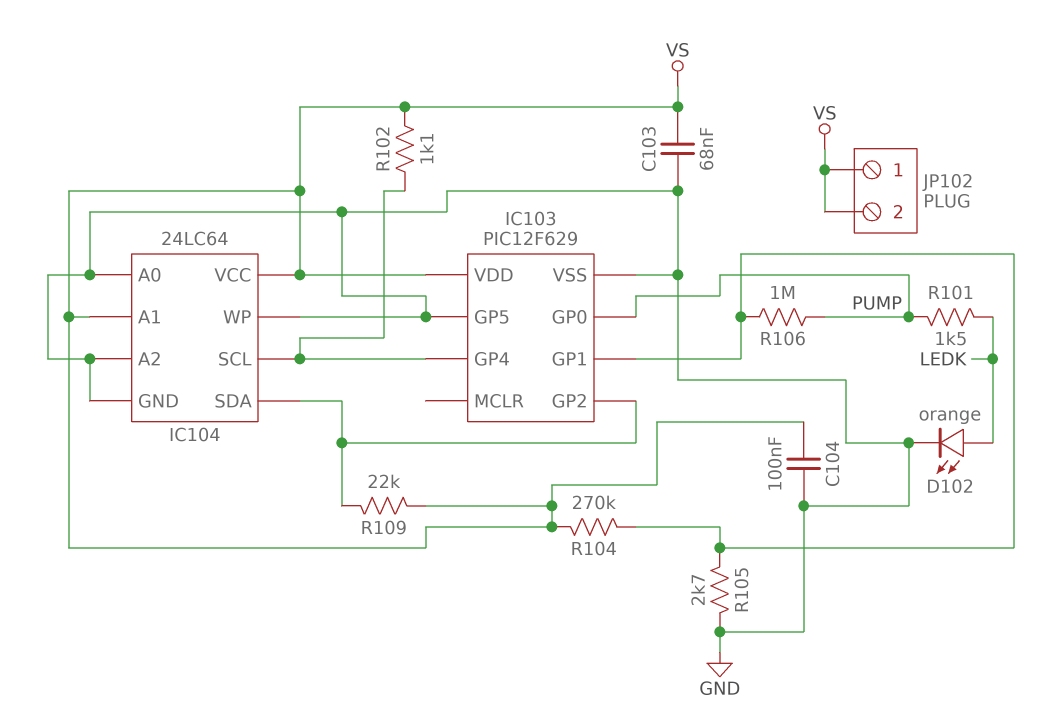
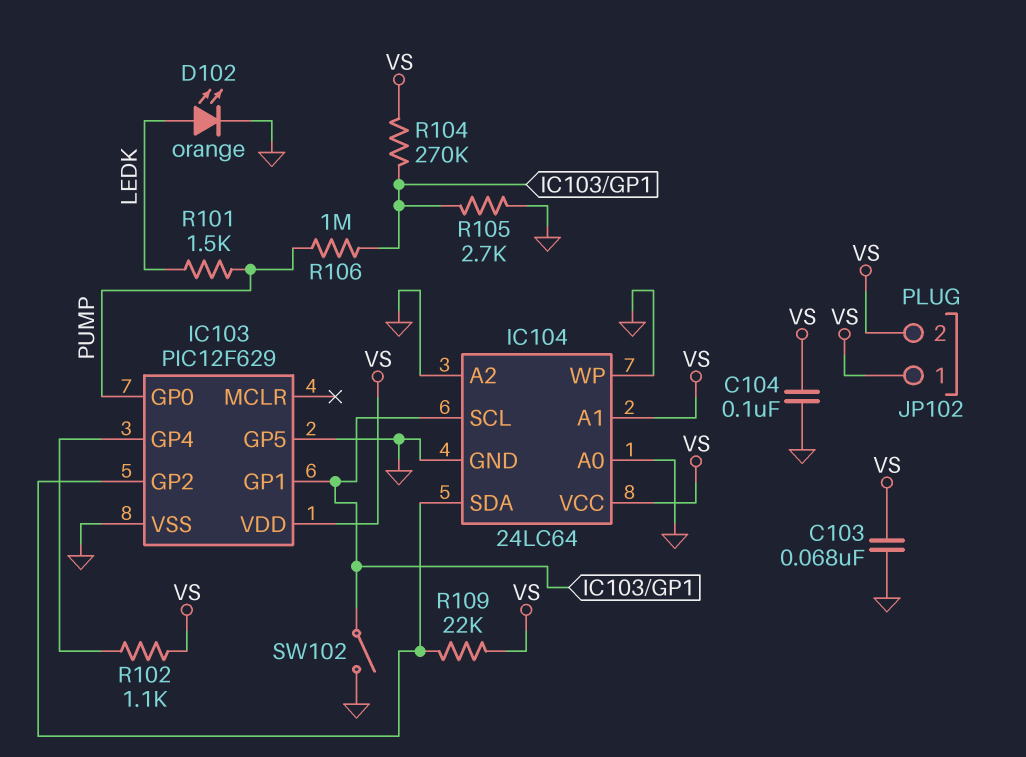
IC104 pin SCL: IC103/GP4 -> IC103/GP1
SW102: none -> switch (GND, IC103/GP1)

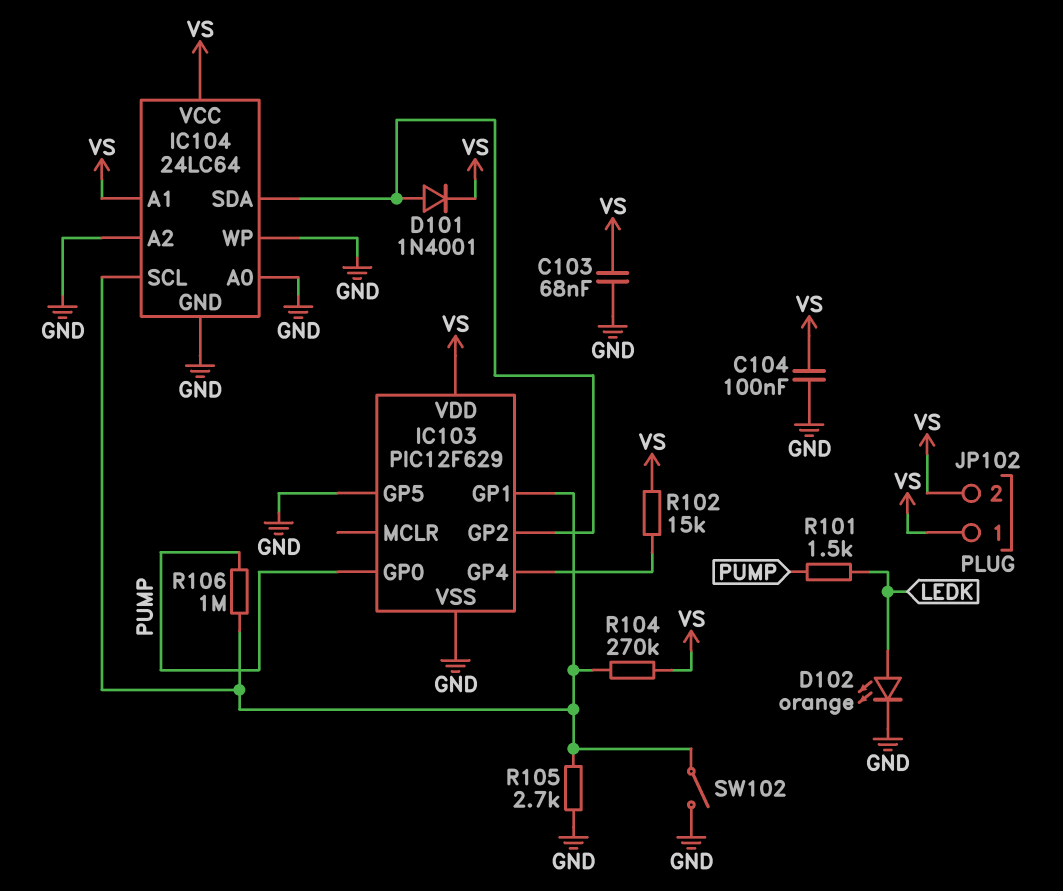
D101: none -> diode 1N4001 (A IC103/GP2, K VS)
R102: 1.1k (IC103/GP4, VS) -> 15k (IC103/GP4, VS)
R109: 22k (IC103/GP2, VS) -> none

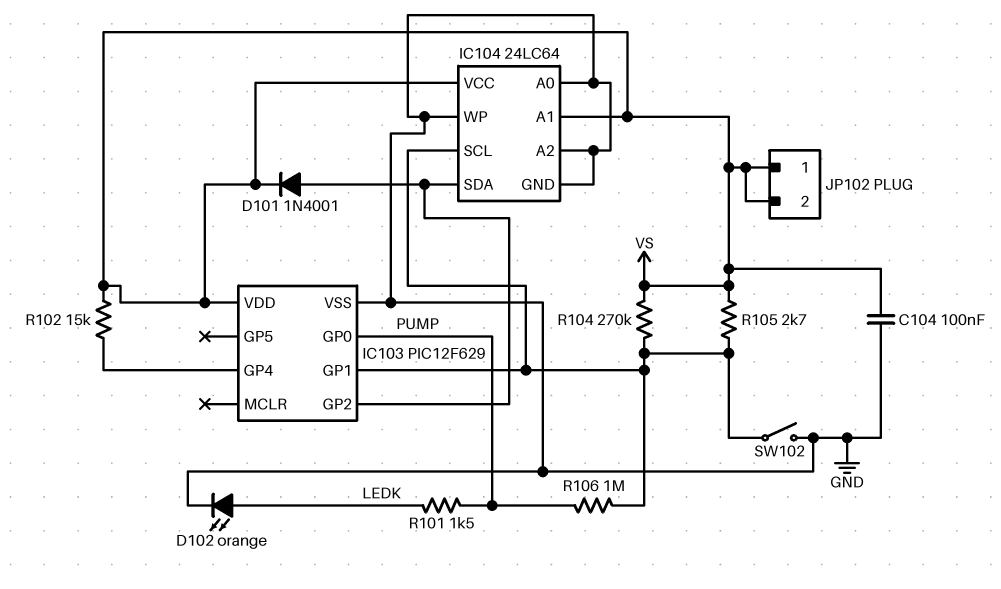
C103: 68nF (GND, VS) -> none
IC103 pin GP5: GND -> none
R105: 2.7k (GND, IC103/GP1) -> 2.7k (IC103/GP1, VS)

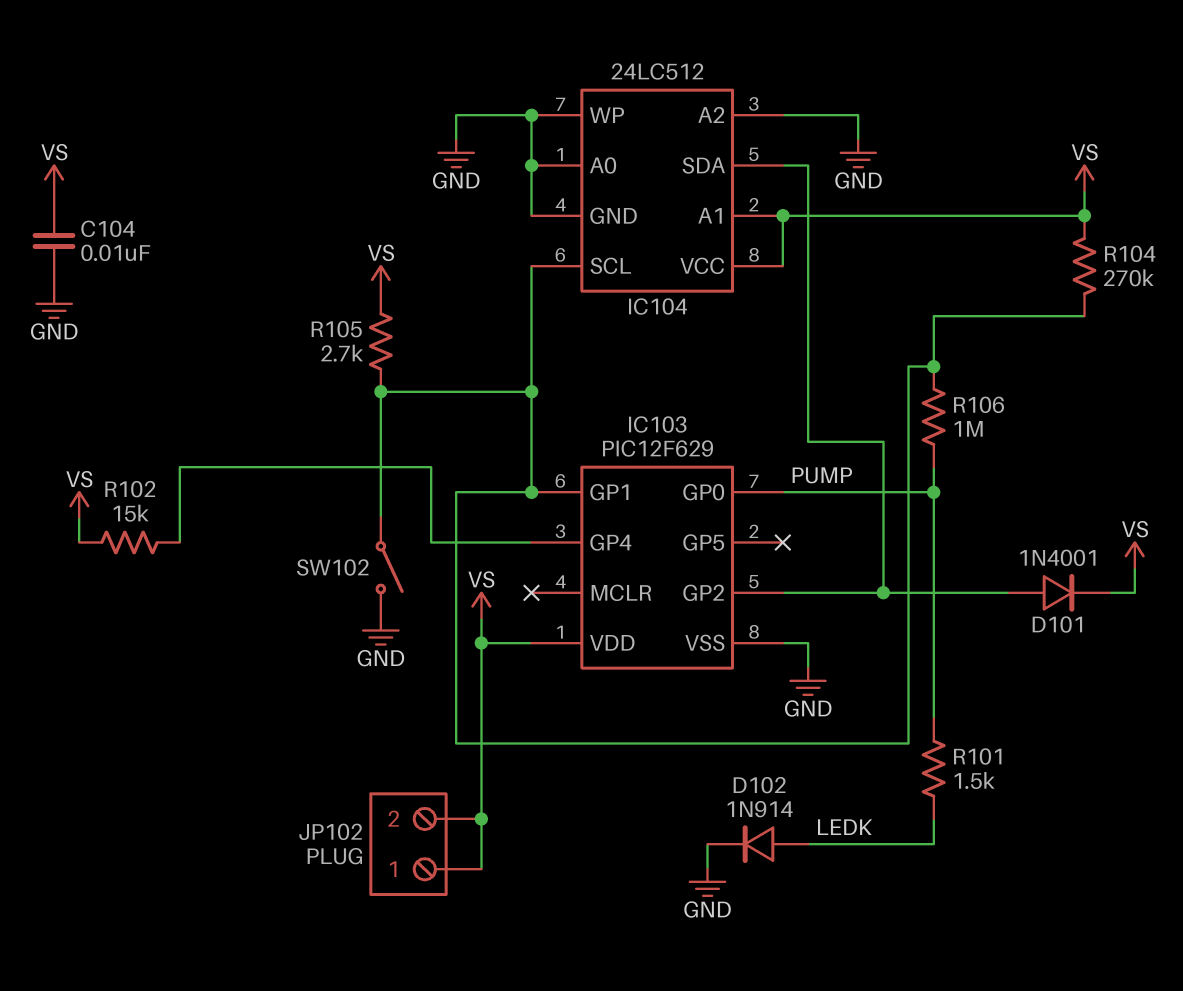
C104: 100nF (GND, VS) -> 10nF (GND, VS)
D102: LED orange (A LEDK, K GND) -> diode 1N914 (A LEDK, K GND)
IC104: 24LC64 -> 24LC512

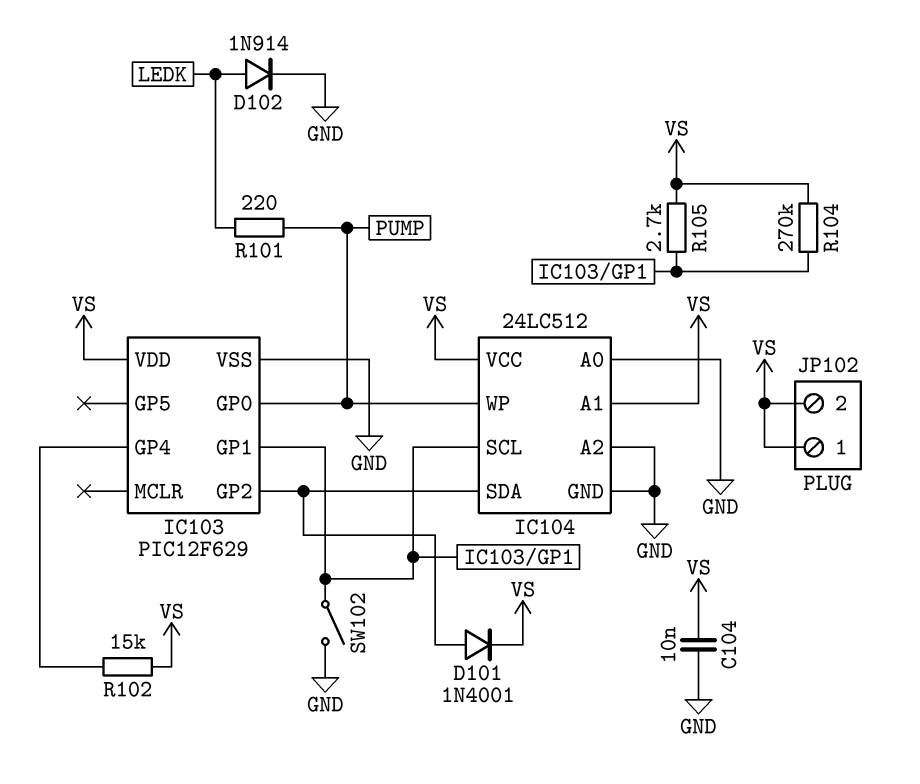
IC104 pin WP: GND -> PUMP
R101: 1.5k (LEDK, PUMP) -> 220 (LEDK, PUMP)
R106: 1M (IC103/GP1, PUMP) -> none

